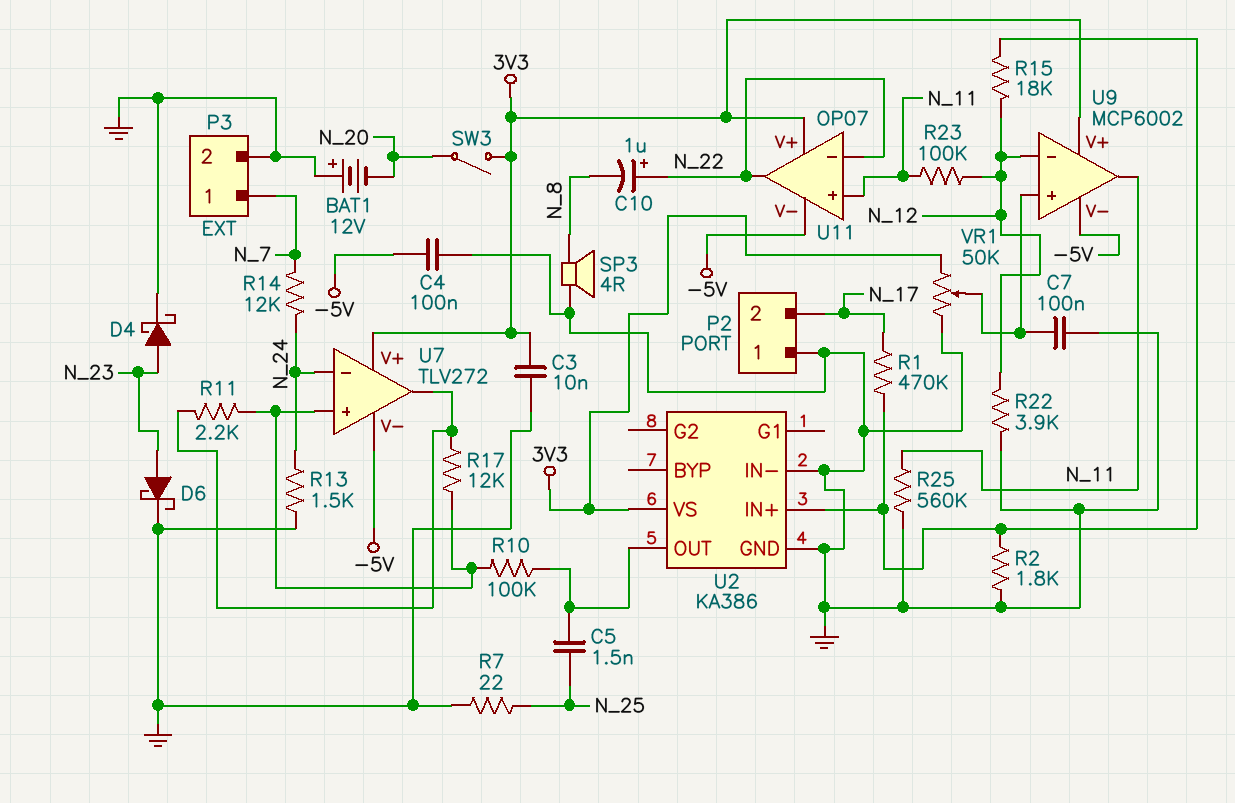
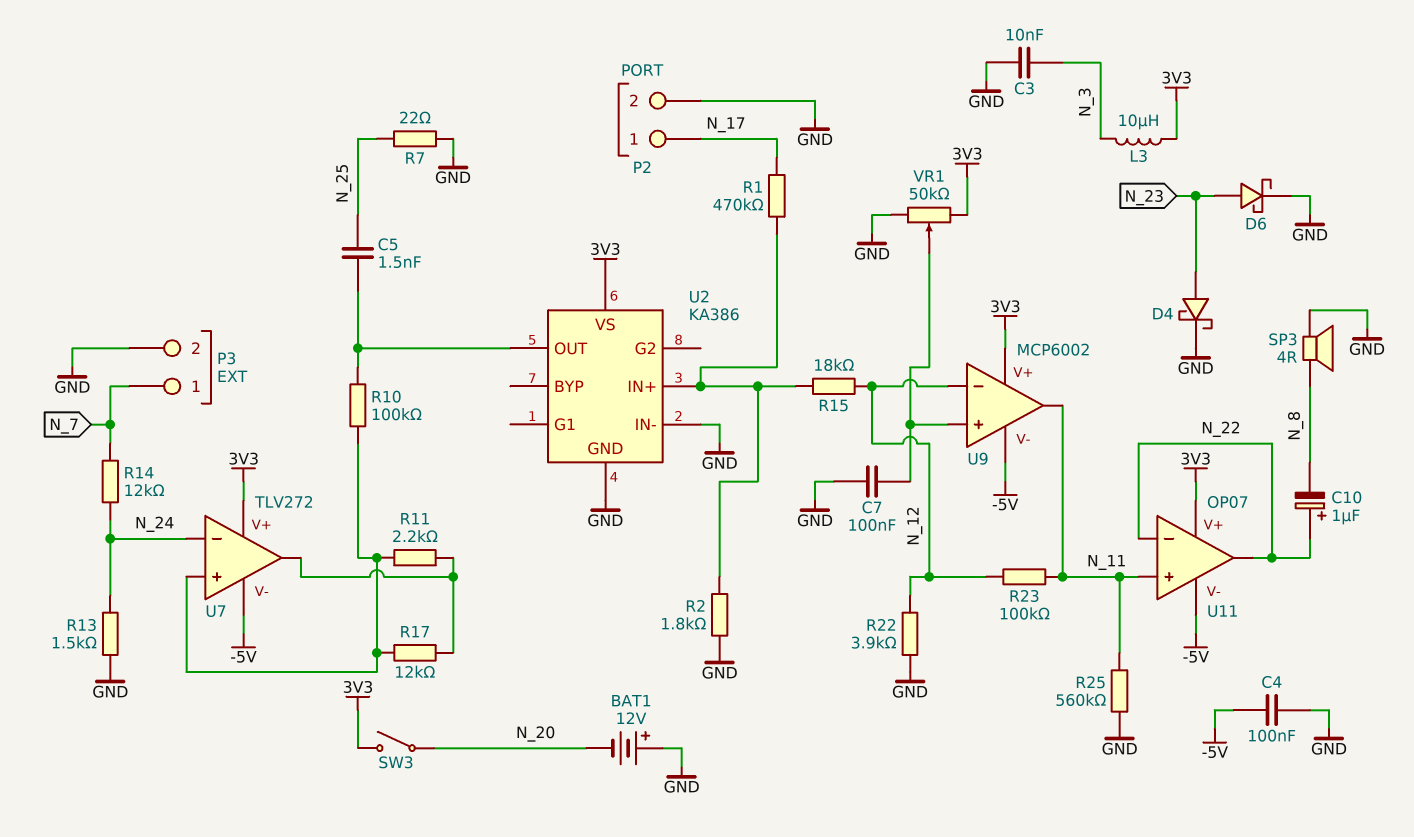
C3: 10nF (3V3, GND) -> 10nF (GND, N_3)
L3: none -> 10uH (3V3, N_3)
P2 pin 1: GND -> N_17
P2 pin 2: N_17 -> GND

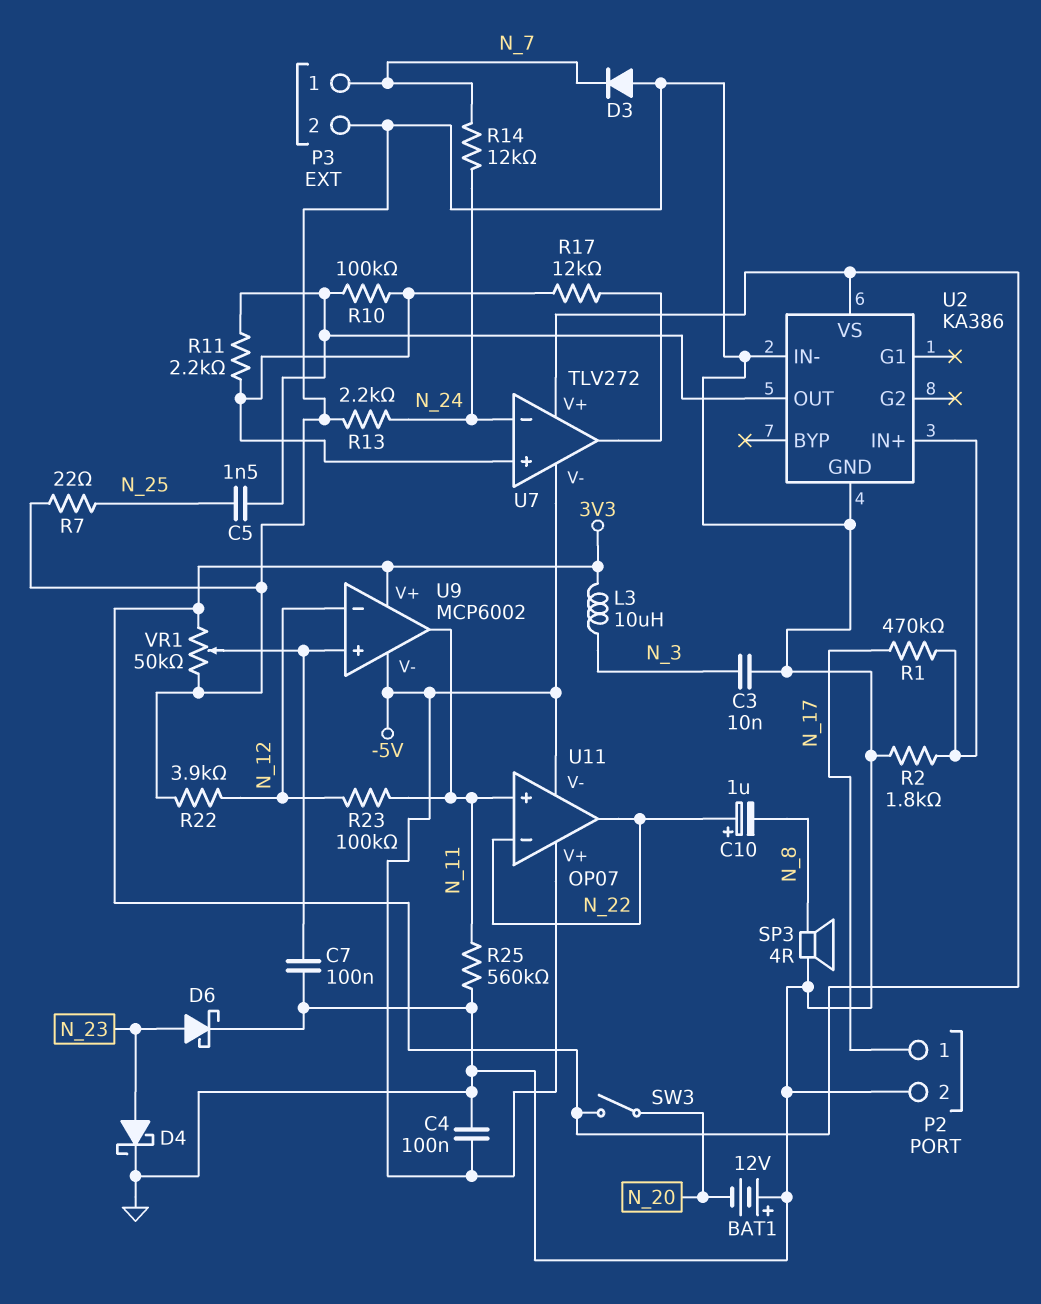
D3: none -> diode (A GND, K N_7)
R11: 2.2k (U7/in+, U7/out) -> 2.2k (U2/OUT, U7/in+)
R13: 1.5k (GND, N_24) -> 2.2k (GND, N_24)
R15: 18k (N_12, U2/IN+) -> none
U11 pin V+: 3V3 -> -5V

